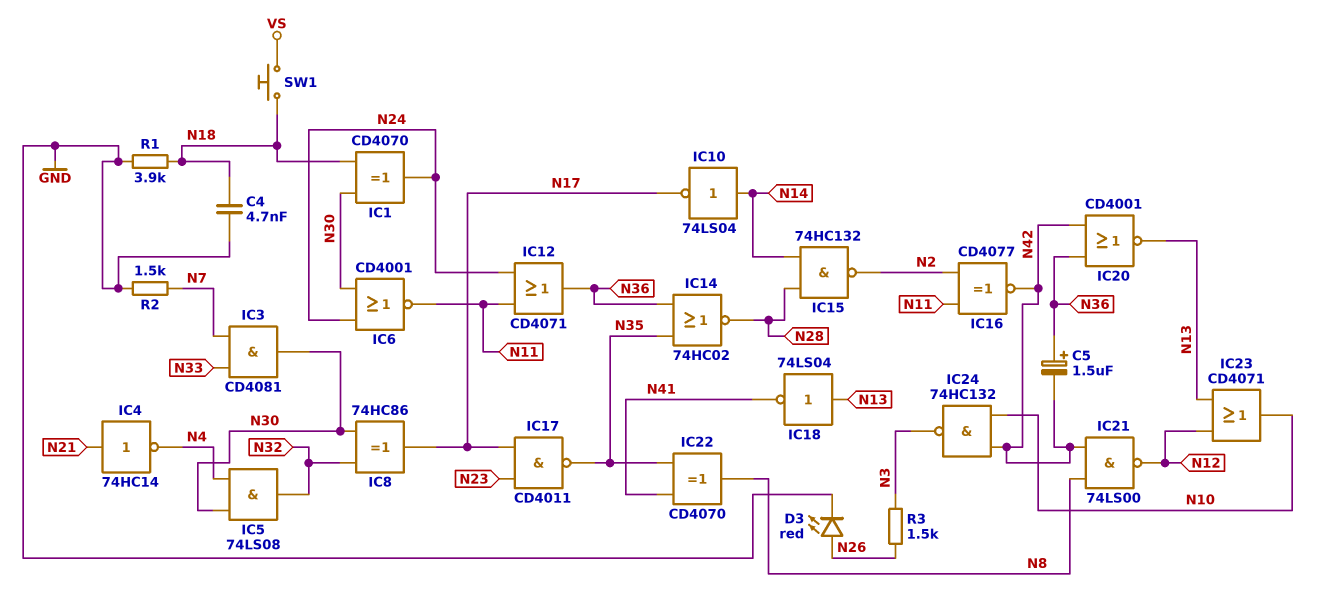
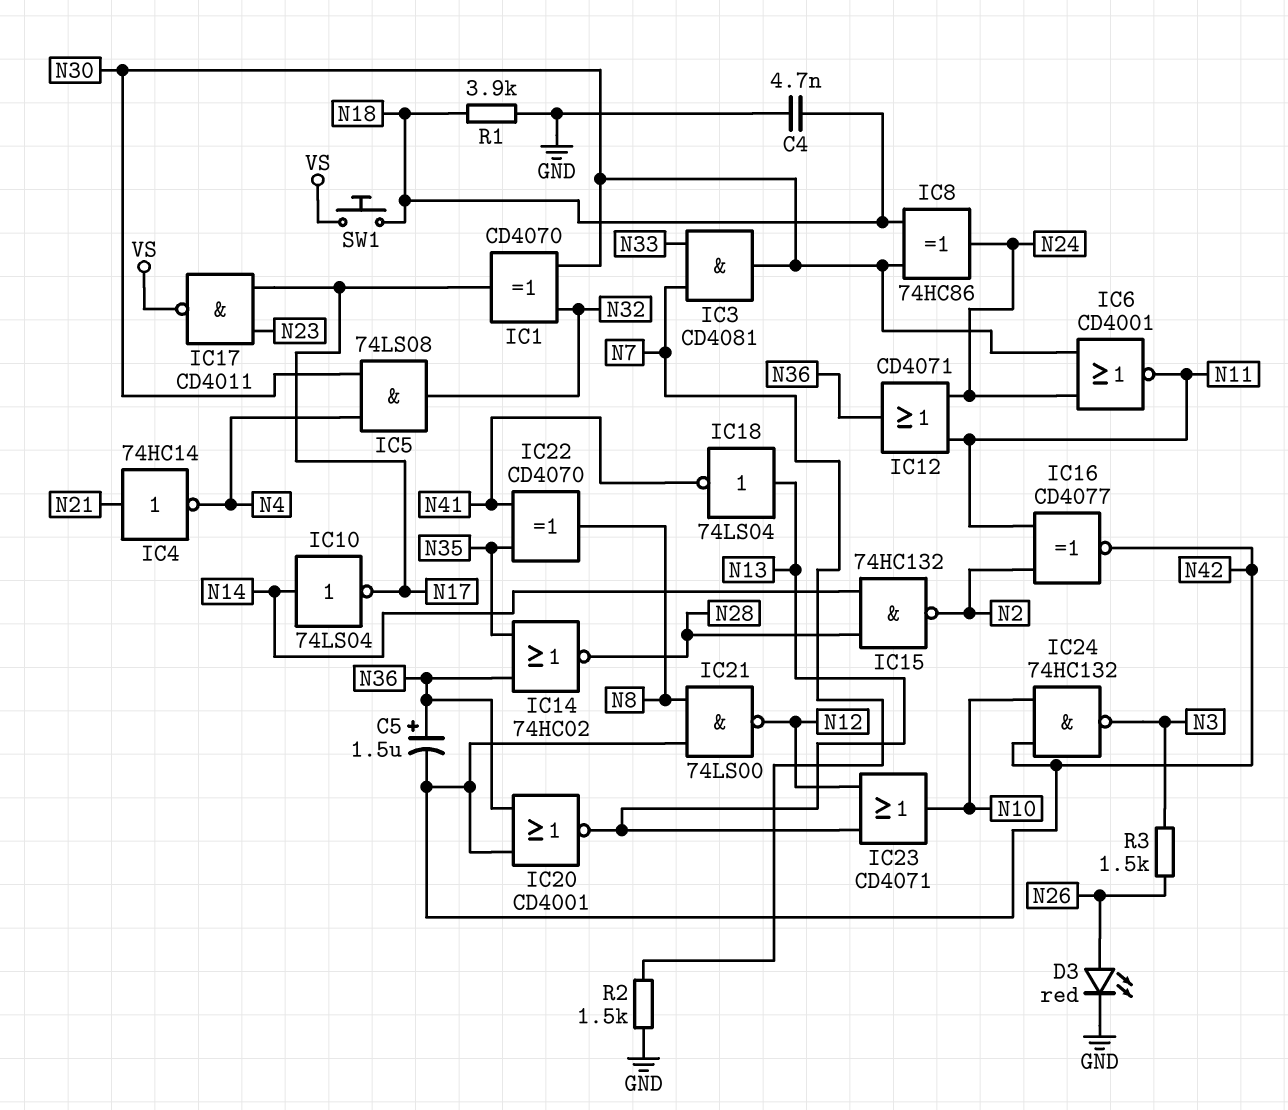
IC1: XOR CD4070 (in N18, in N30, out N24) -> XOR CD4070 (in N30, in N32, out N17)
IC8: XOR 74HC86 (in N30, in N32, out N17) -> XOR 74HC86 (in N18, in N30, out N24)
IC17: NAND CD4011 (in N17, in N23, out N35) -> NAND CD4011 (in N17, in N23, out VS)

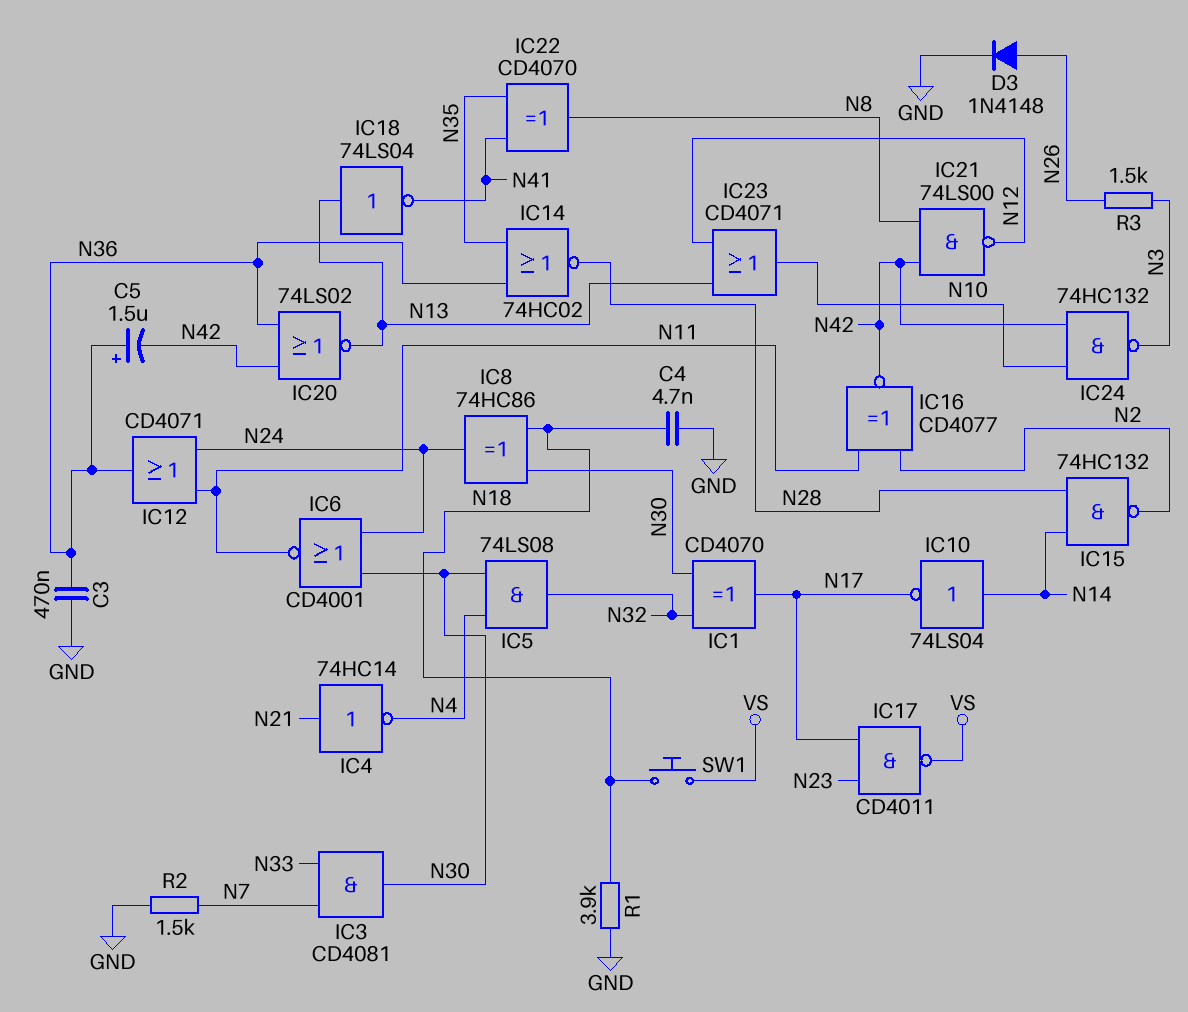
C3: none -> 470nF (GND, N36)
D3: LED red (A N26, K GND) -> diode 1N4148 (A N26, K GND)
IC20: NOR CD4001 (in N36, in N42, out N13) -> NOR 74LS02 (in N36, in N42, out N13)

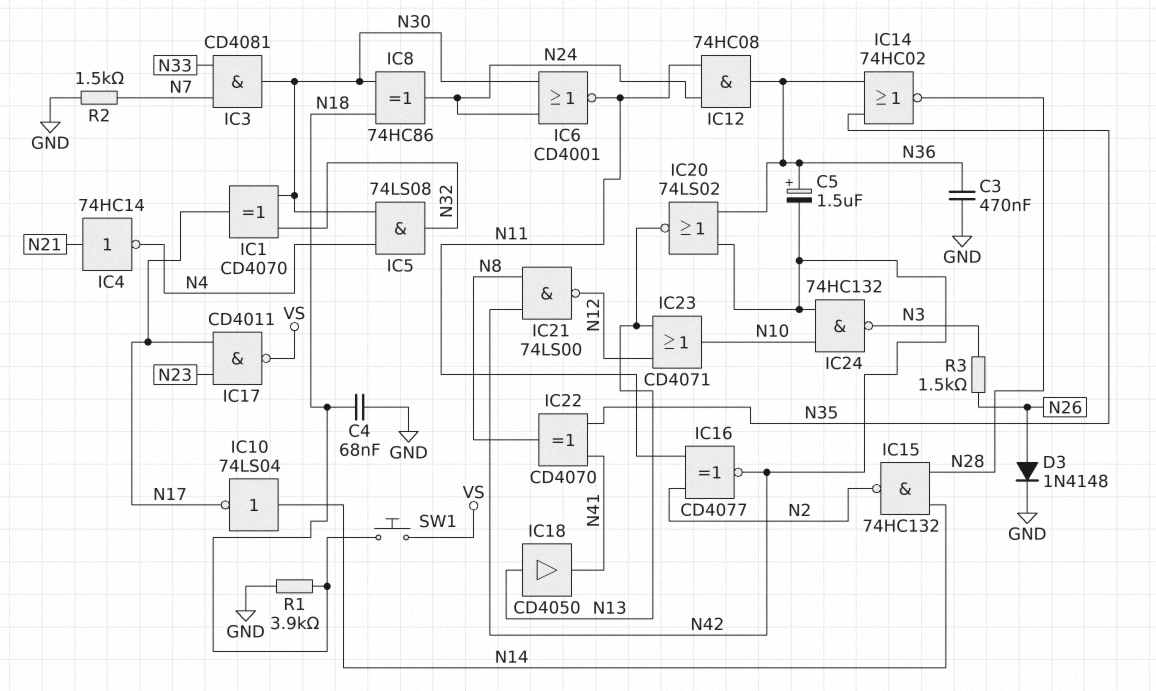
C4: 4.7nF (GND, N18) -> 68nF (GND, N18)
IC12: OR CD4071 (in N11, in N24, out N36) -> AND 74HC08 (in N11, in N24, out N36)
IC18: NOT 74LS04 (in N13, out N41) -> buffer CD4050 (in N13, out N41)

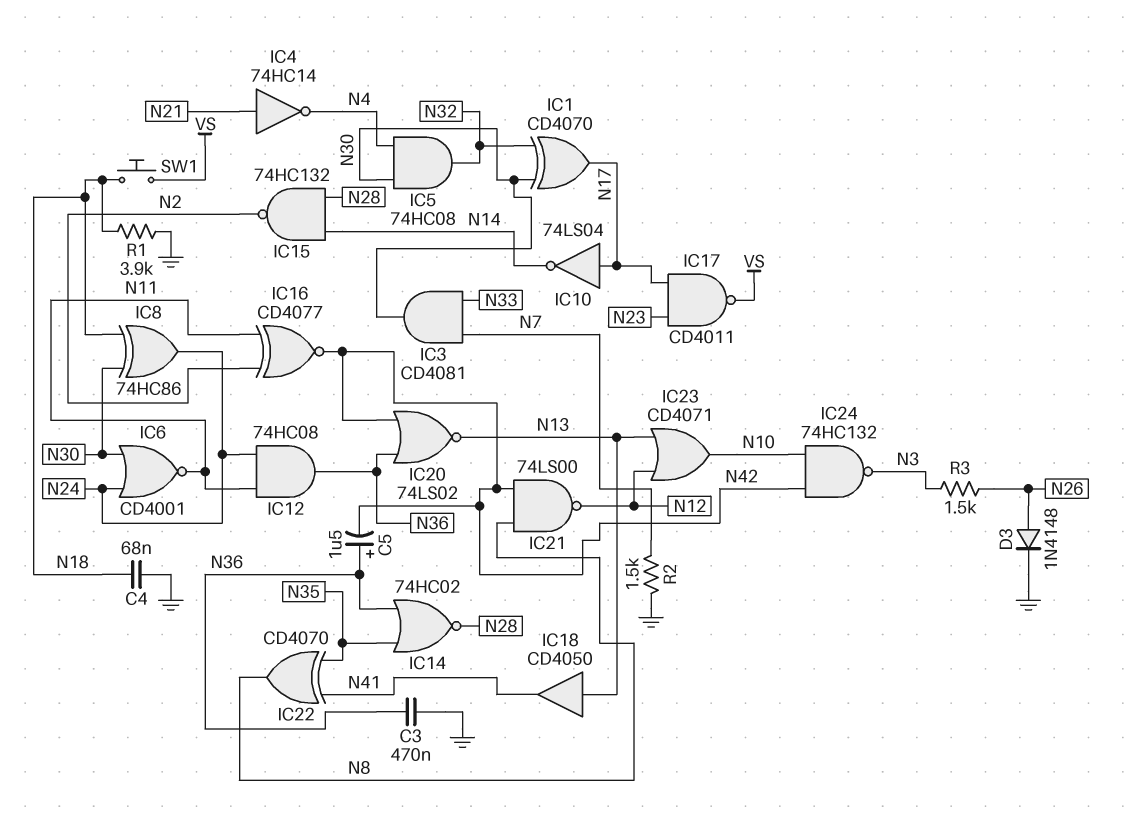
IC5: AND 74LS08 (in N4, in N30, out N32) -> AND 74HC08 (in N4, in N30, out N32)
IC10: NOT 74LS04 (in N14, out N17) -> NOT 74LS04 (in N17, out N14)

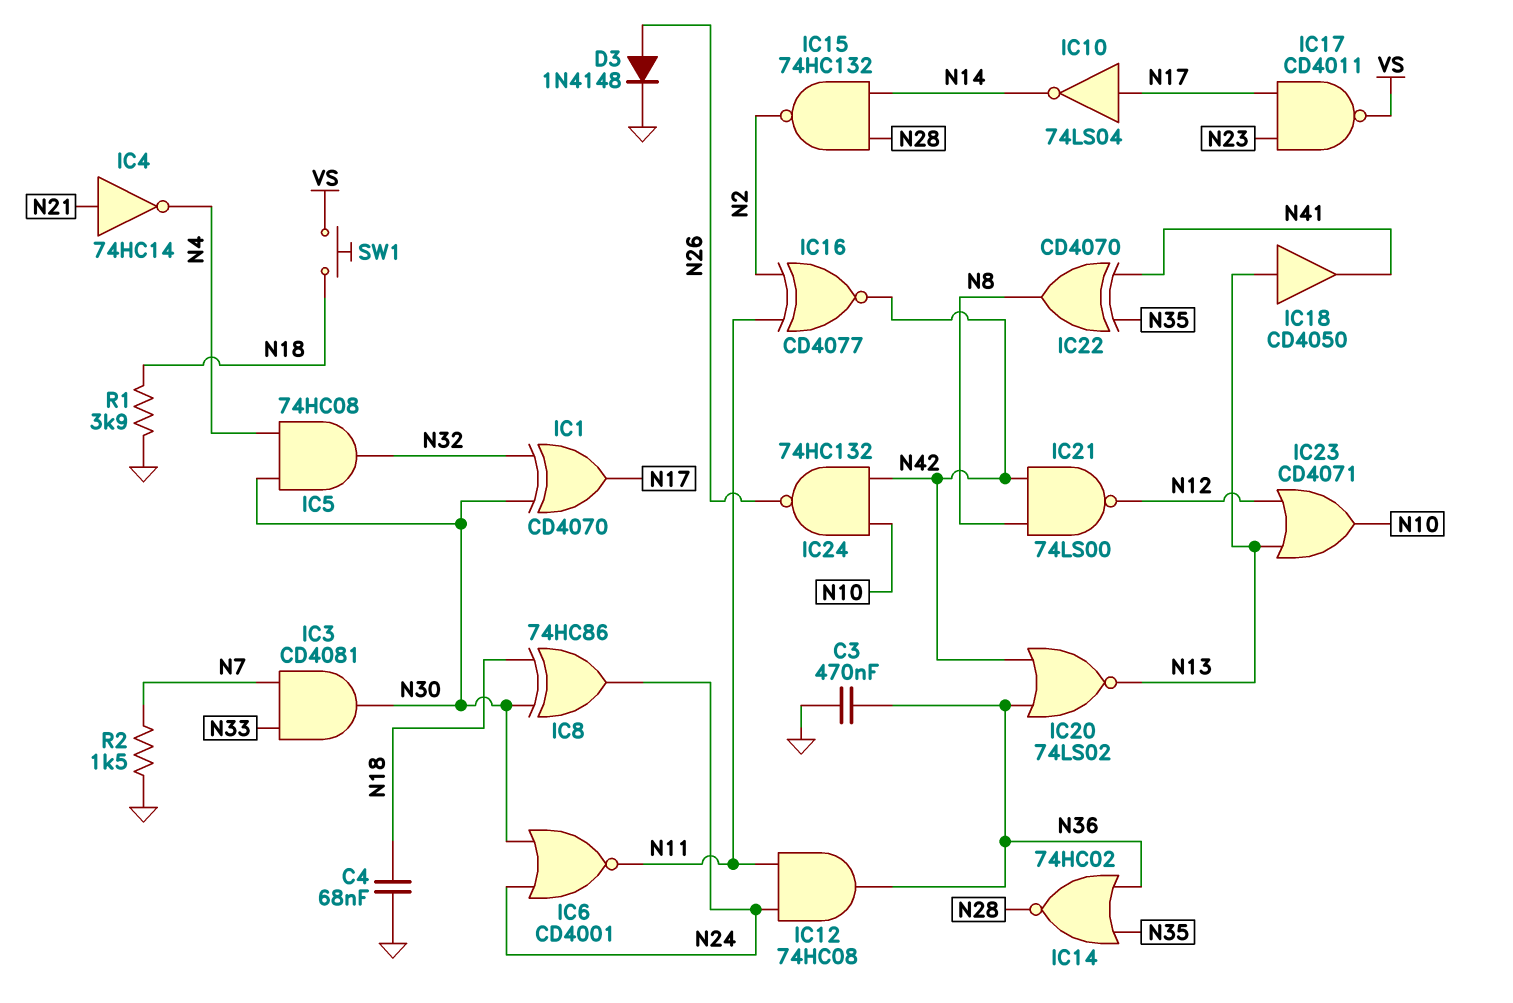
C5: 1.5uF (plus N36, minus N42) -> none
IC24: NAND 74HC132 (in N10, in N42, out N3) -> NAND 74HC132 (in N10, in N42, out N26)
R3: 1.5k (N3, N26) -> none

